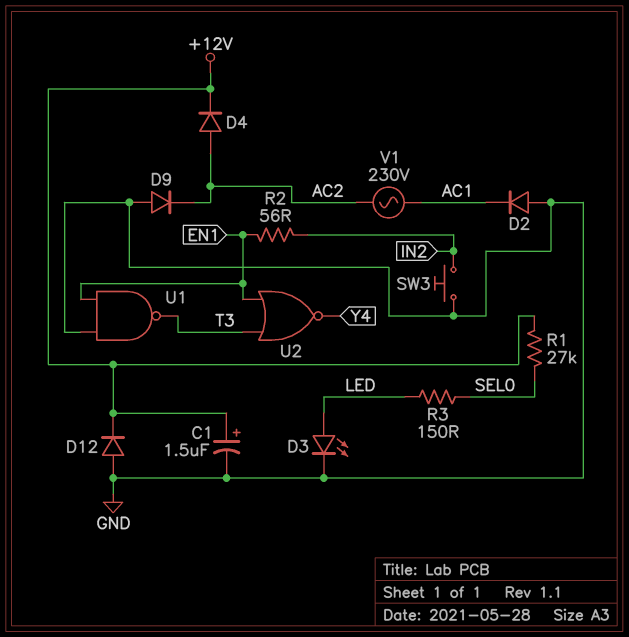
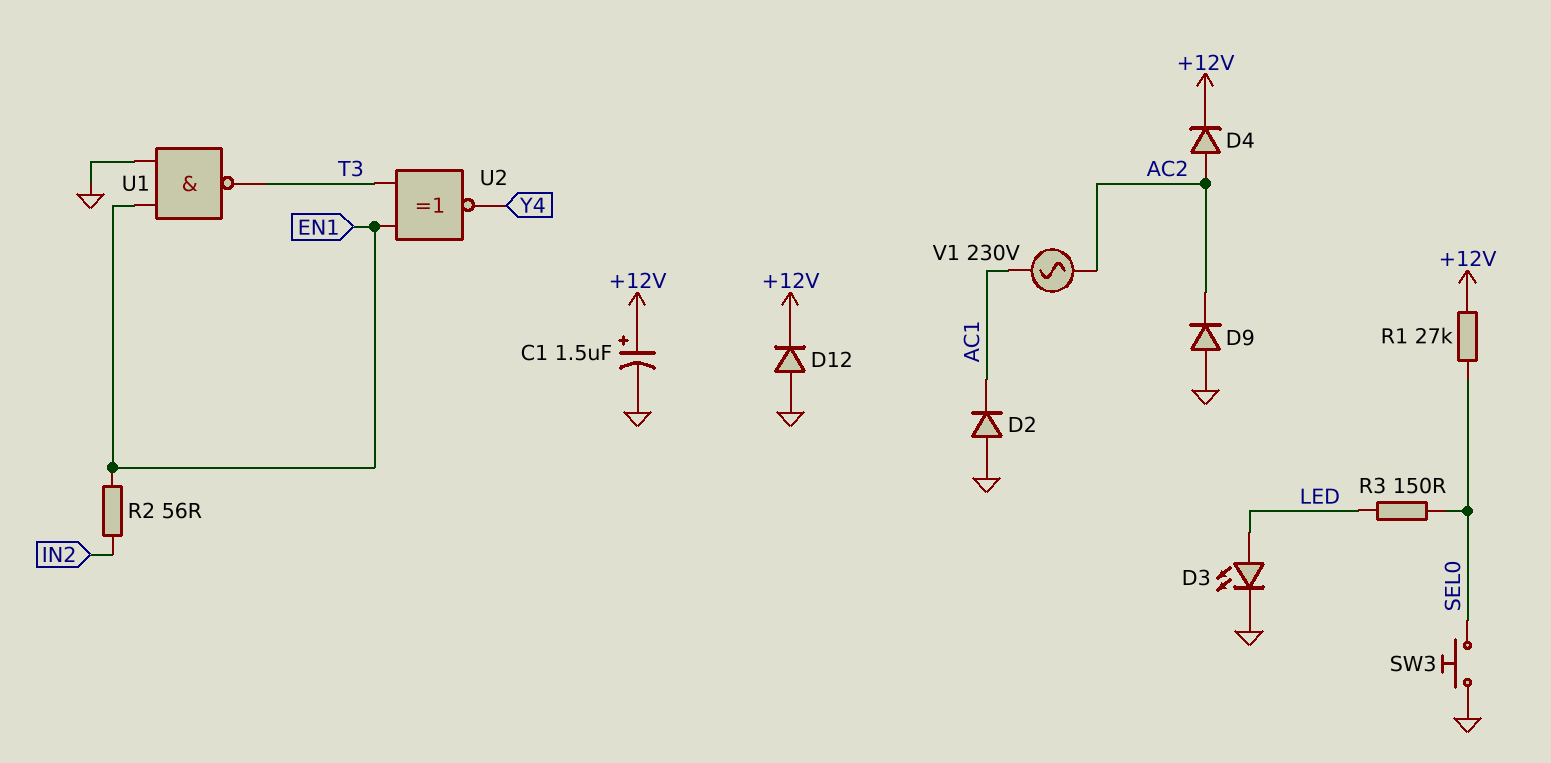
SW3: button (GND, IN2) -> button (GND, SEL0)
U2: NOR (in EN1, in T3, out Y4) -> XNOR (in EN1, in T3, out Y4)

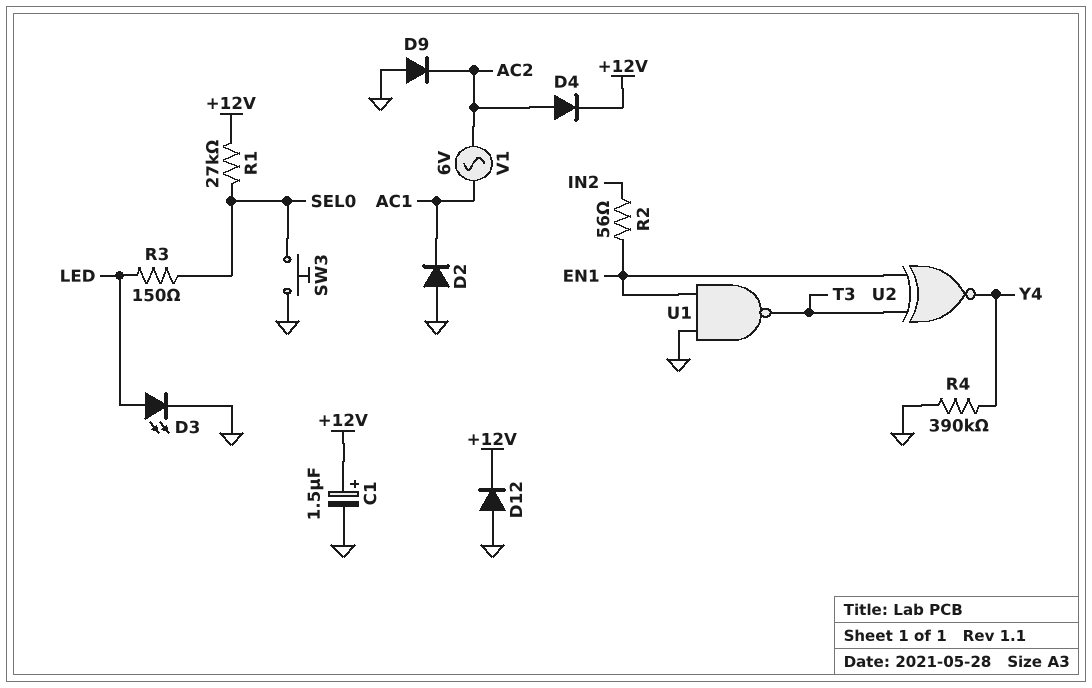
R4: none -> 390k (GND, Y4)
V1: AC 230V (AC1, AC2) -> AC 6V (AC1, AC2)

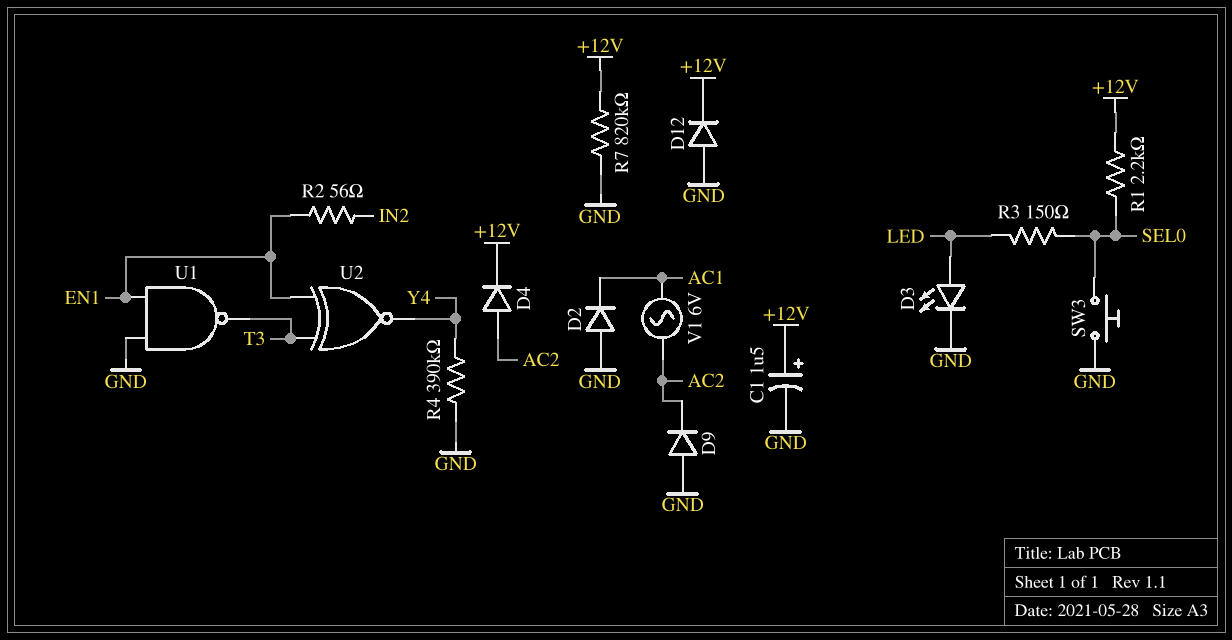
R1: 27k (+12V, SEL0) -> 2.2k (+12V, SEL0)
R7: none -> 820k (+12V, GND)

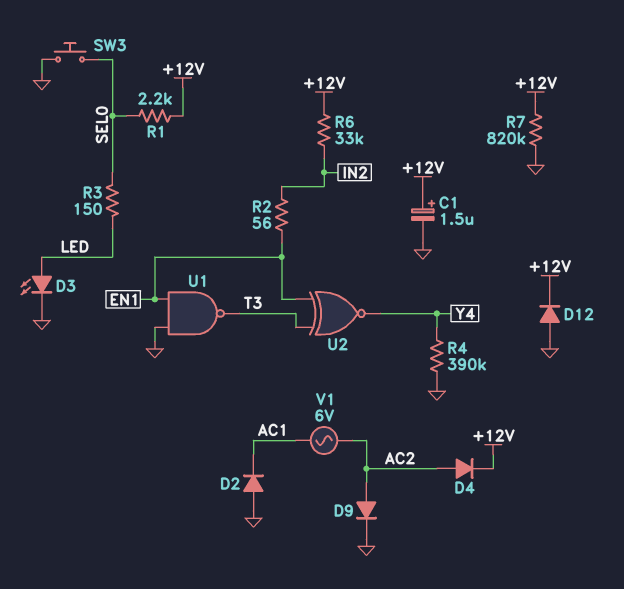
D9: diode (A GND, K AC2) -> diode (A AC2, K GND)
R6: none -> 33k (+12V, IN2)

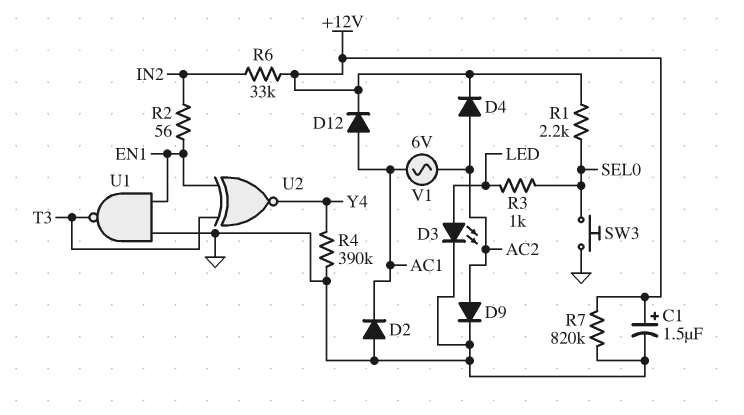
D12: diode (A GND, K +12V) -> diode (A AC1, K +12V)
R3: 150 (LED, SEL0) -> 1k (LED, SEL0)

